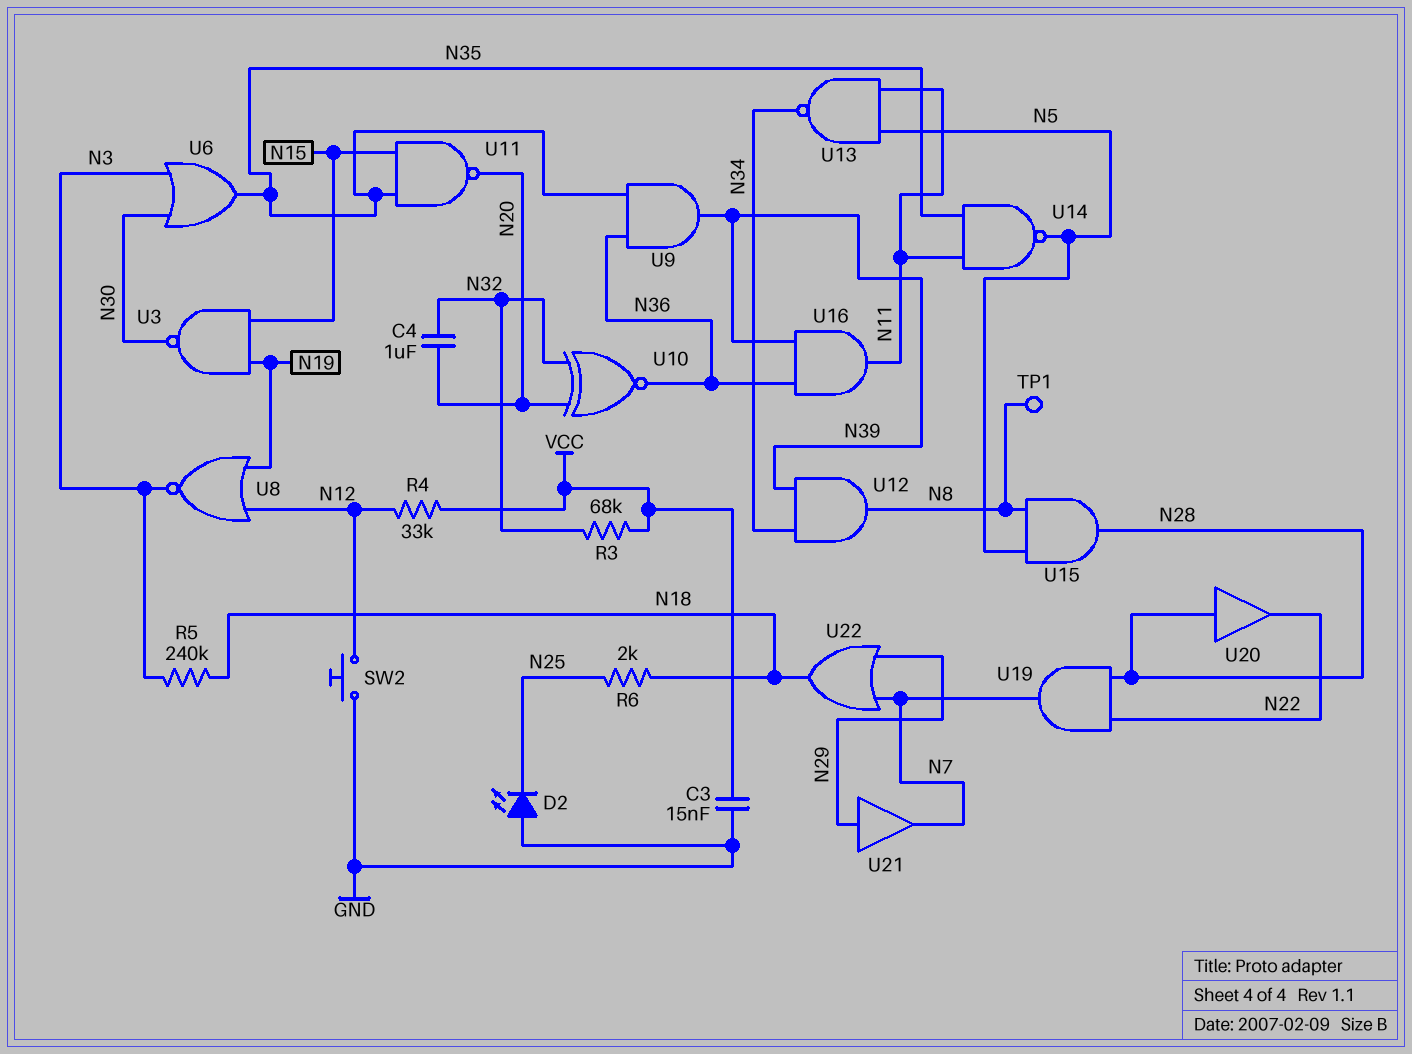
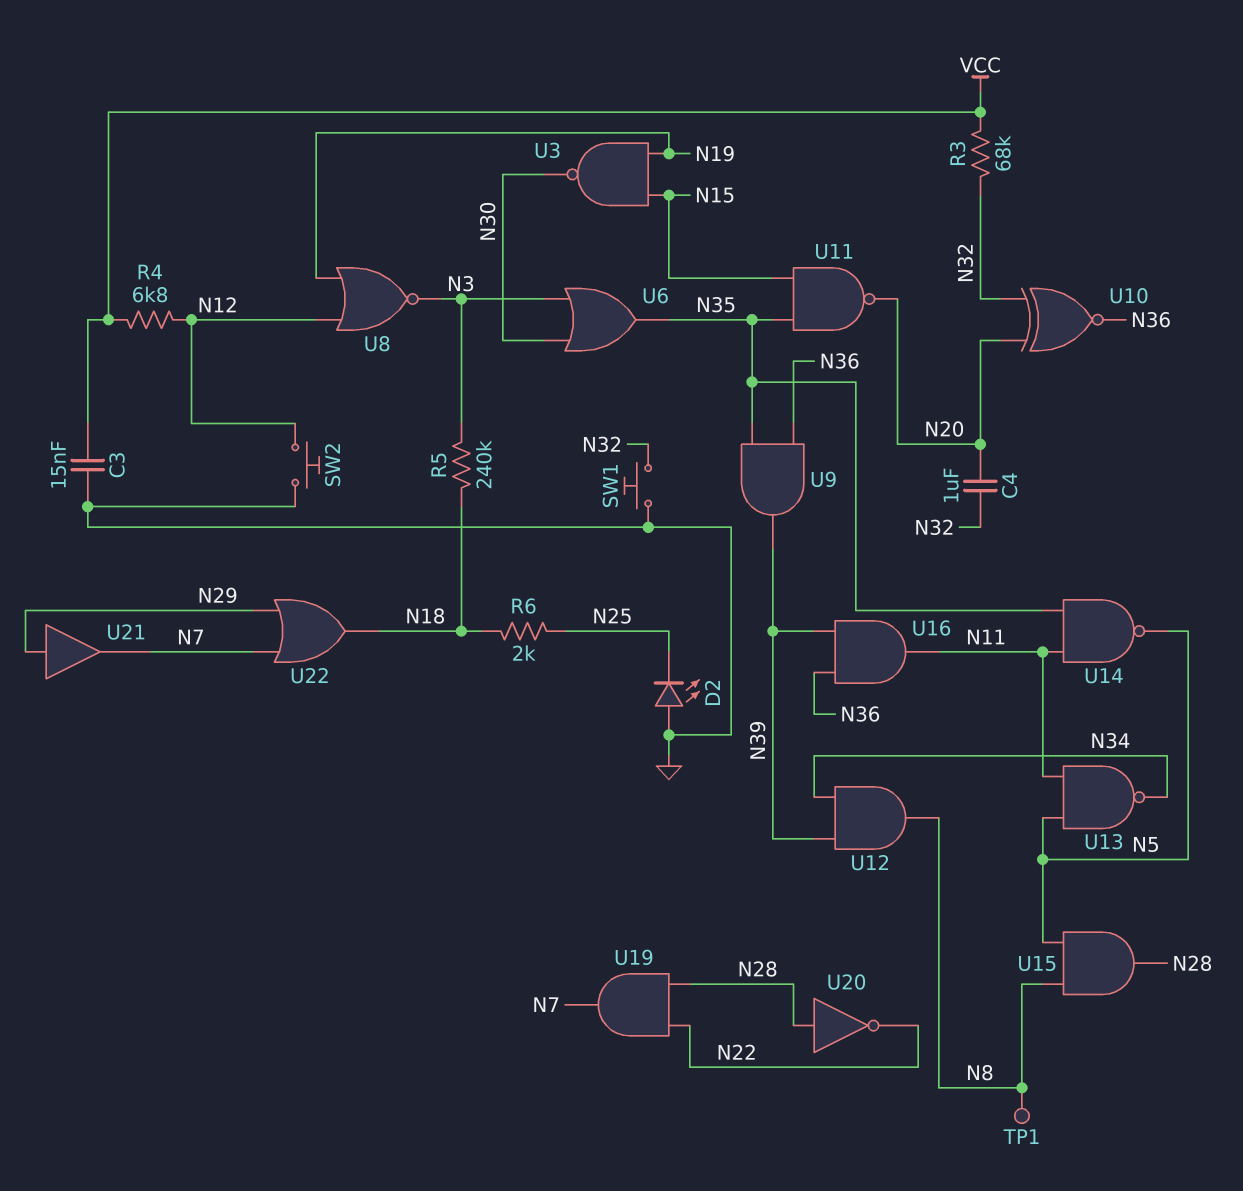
R4: 33k (N12, VCC) -> 6.8k (N12, VCC)
SW1: none -> button (GND, N32)
U20: buffer (in N28, out N22) -> NOT (in N28, out N22)

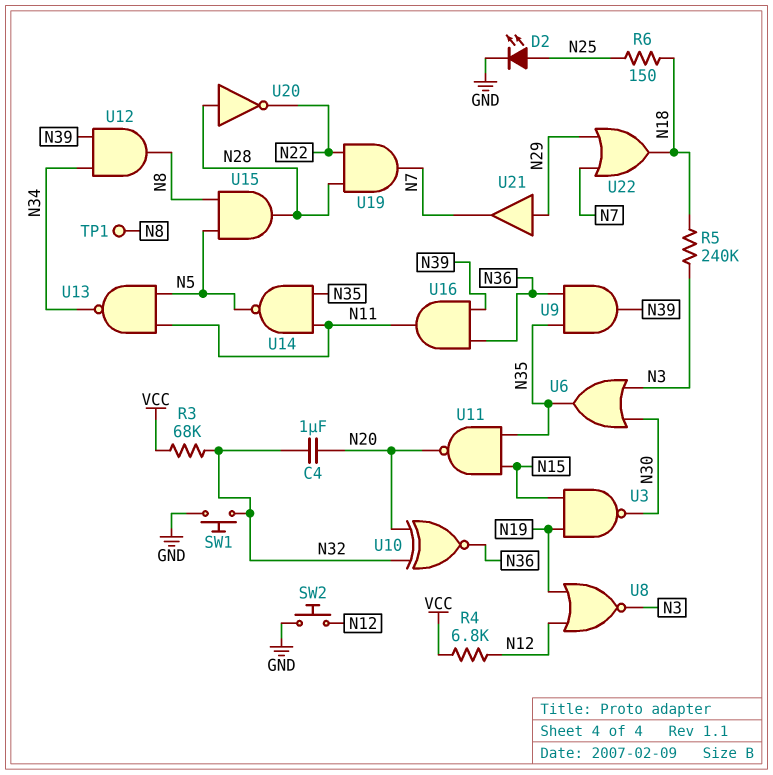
C3: 15nF (GND, VCC) -> none
D2: LED (A GND, K N25) -> LED (A N25, K GND)
R6: 2k (N18, N25) -> 150 (N18, N25)

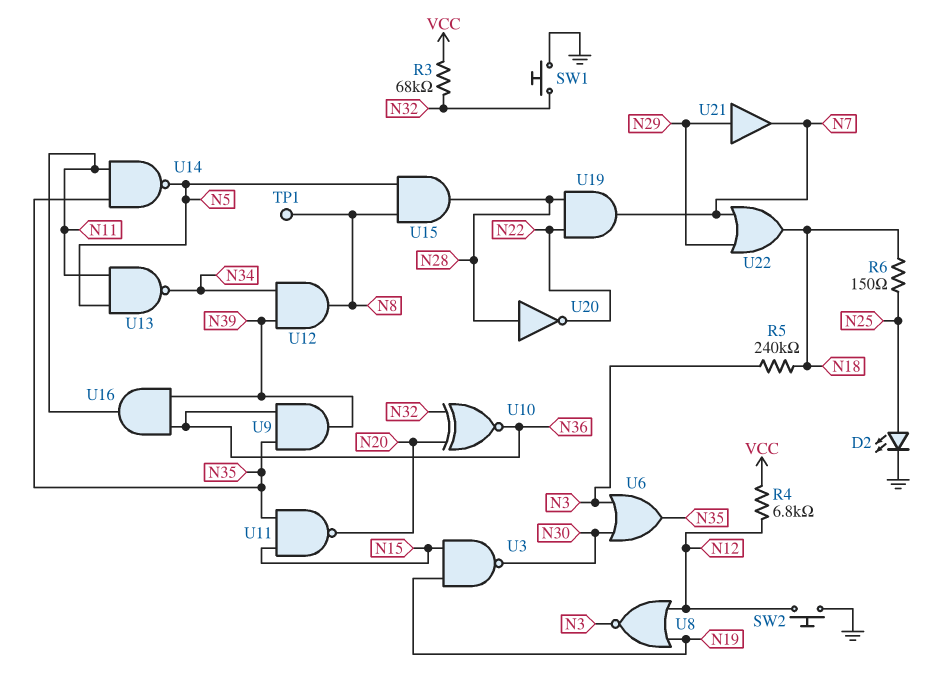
C4: 1uF (N20, N32) -> none

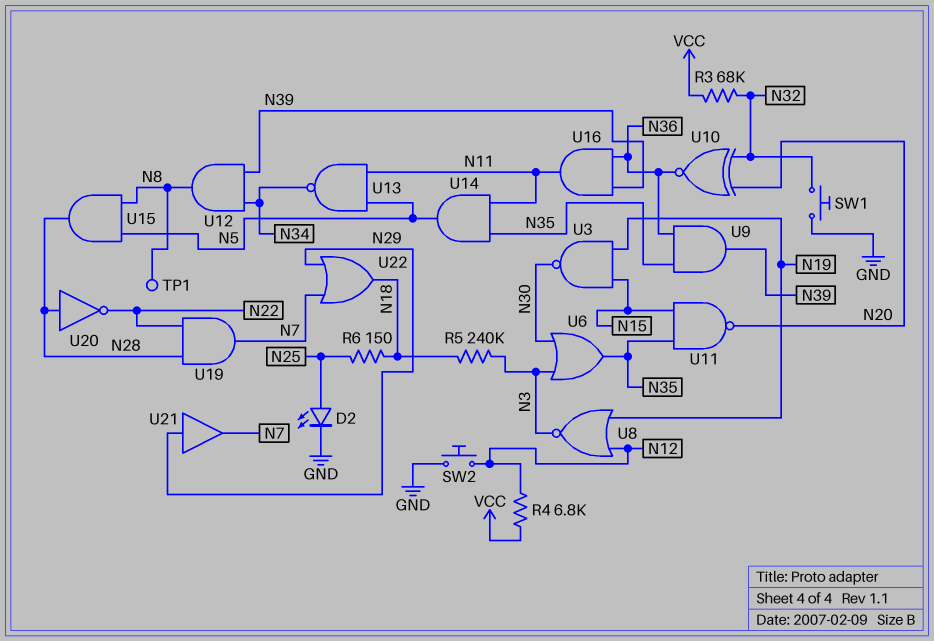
U14: NAND (in N11, in N35, out N5) -> AND (in N11, in N35, out N5)

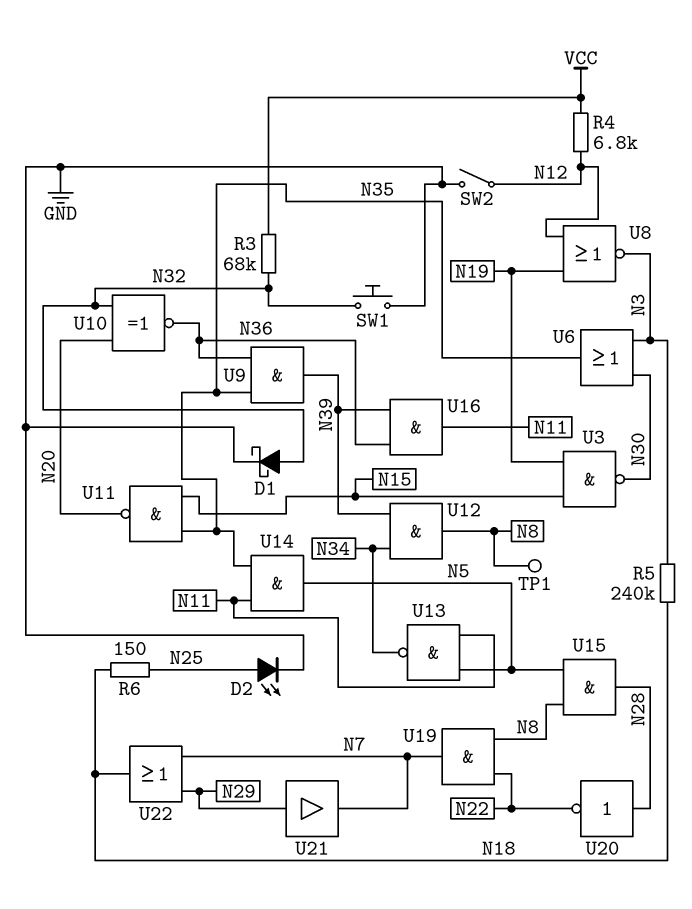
D1: none -> schottky (A N32, K GND)
SW2: button (GND, N12) -> switch (GND, N12)
U19: AND (in N22, in N28, out N7) -> AND (in N8, in N22, out N7)

